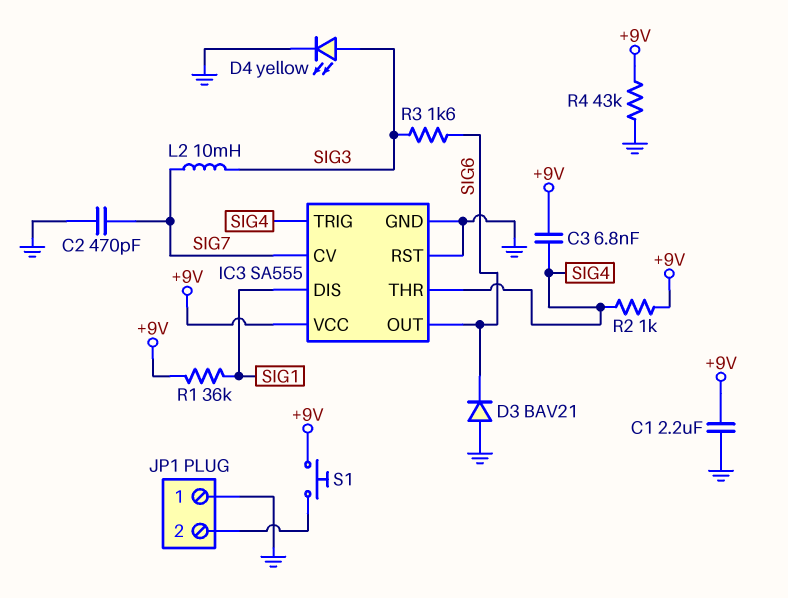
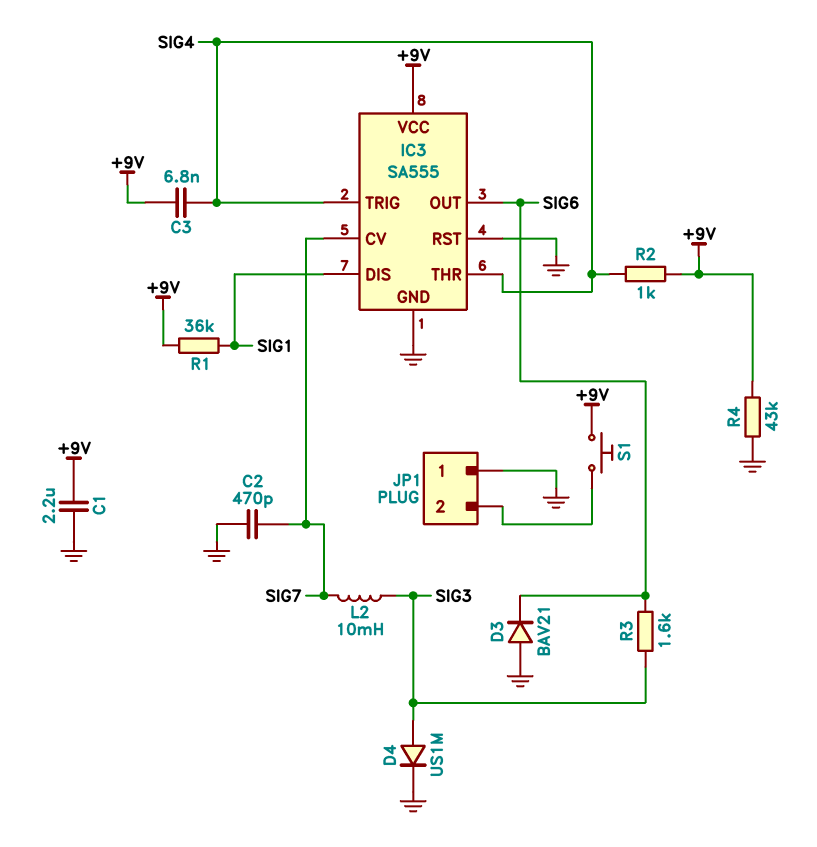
D4: LED yellow (A SIG3, K GND) -> diode US1M (A SIG3, K GND)

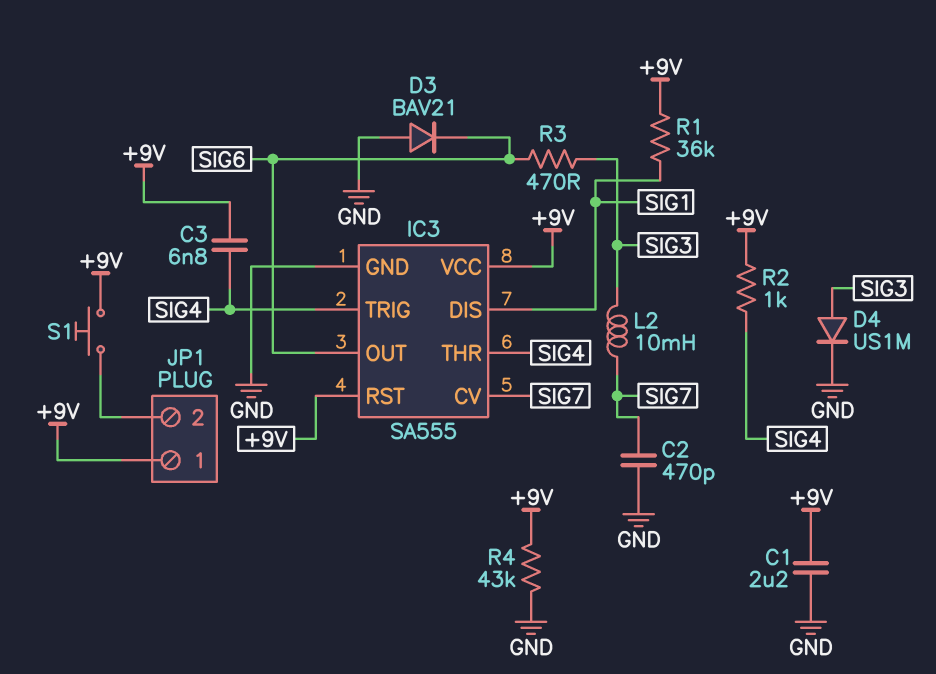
IC3 pin RST: GND -> +9V
JP1 pin 1: GND -> +9V
R3: 1.6k (SIG3, SIG6) -> 470 (SIG3, SIG6)

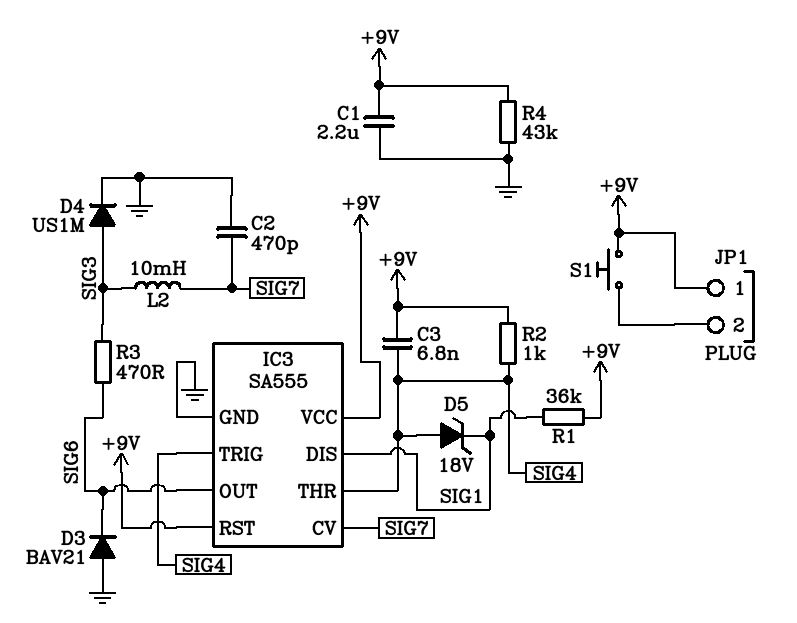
D5: none -> zener 18V (A SIG4, K SIG1)

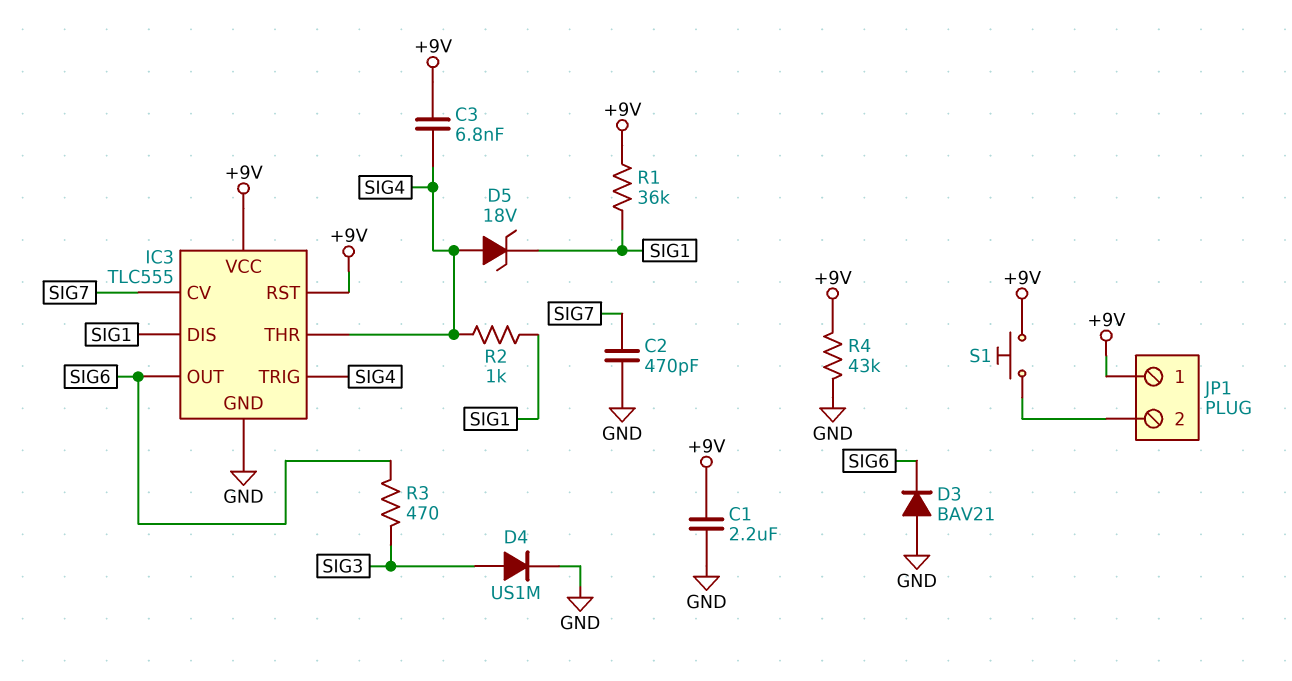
IC3: SA555 -> TLC555
L2: 10mH (SIG3, SIG7) -> none
R2: 1k (+9V, SIG4) -> 1k (SIG1, SIG4)

